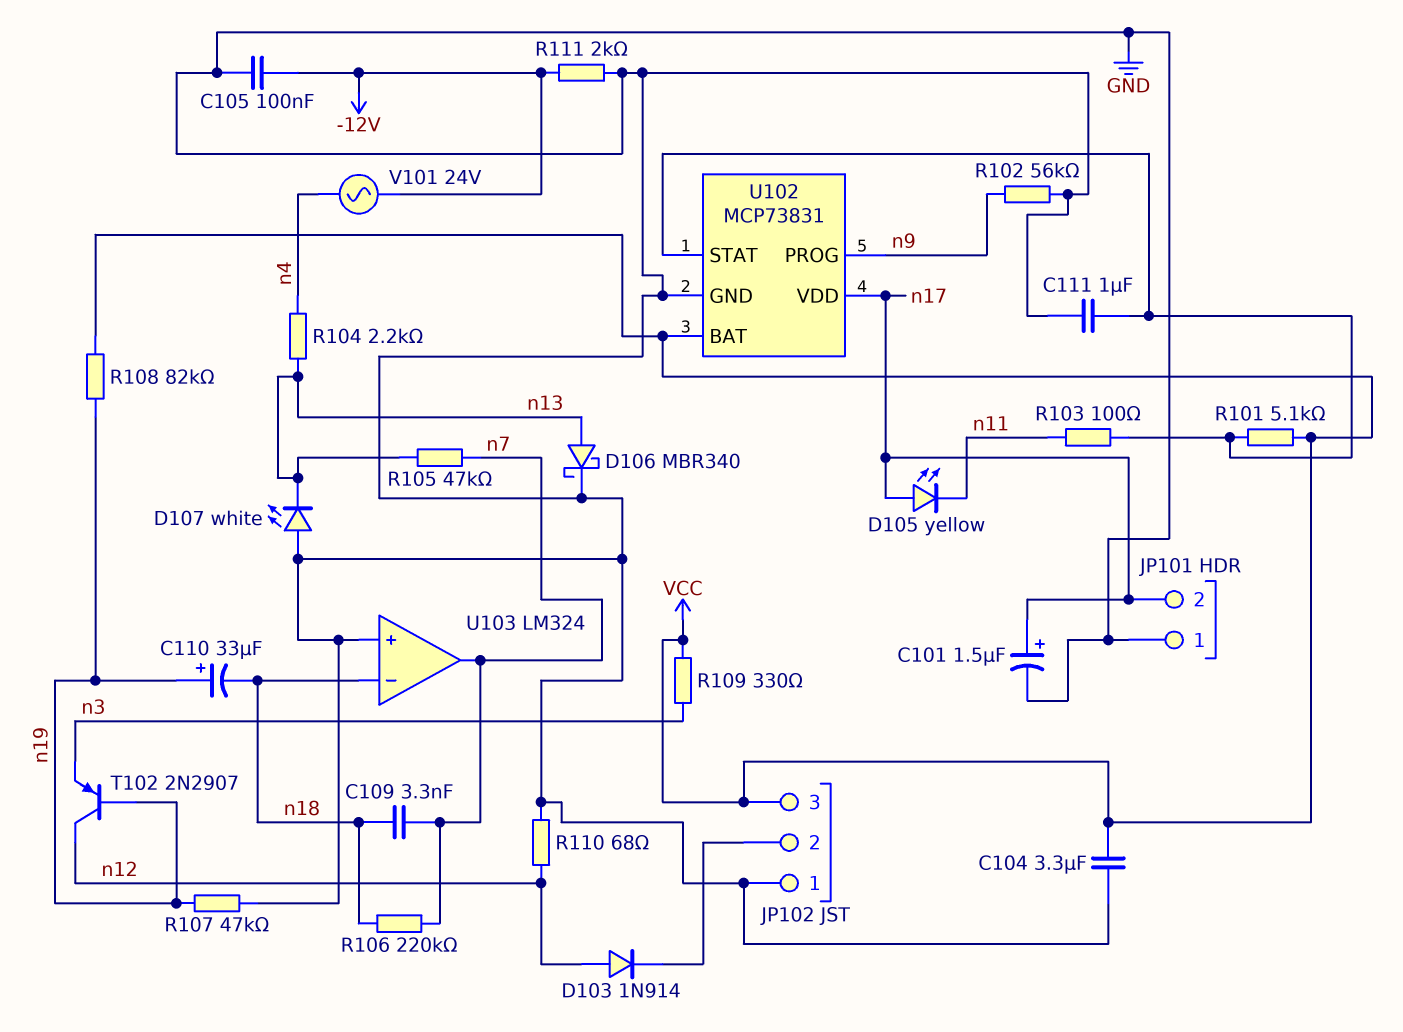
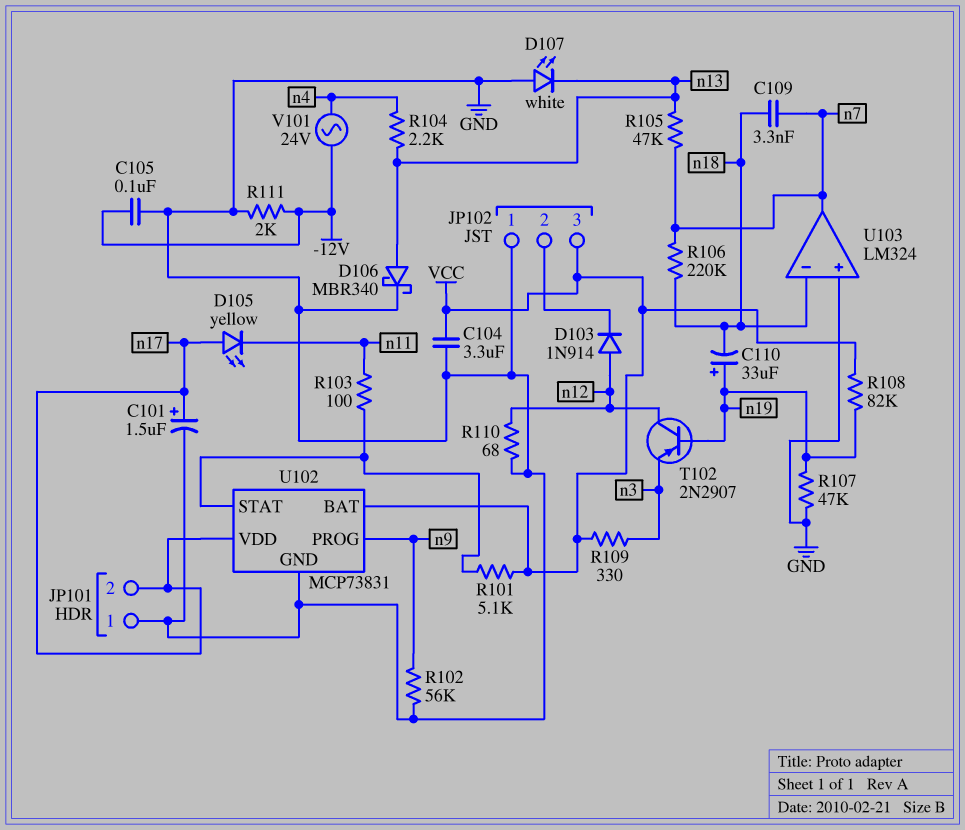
C111: 1uF (GND, U102/STAT) -> none

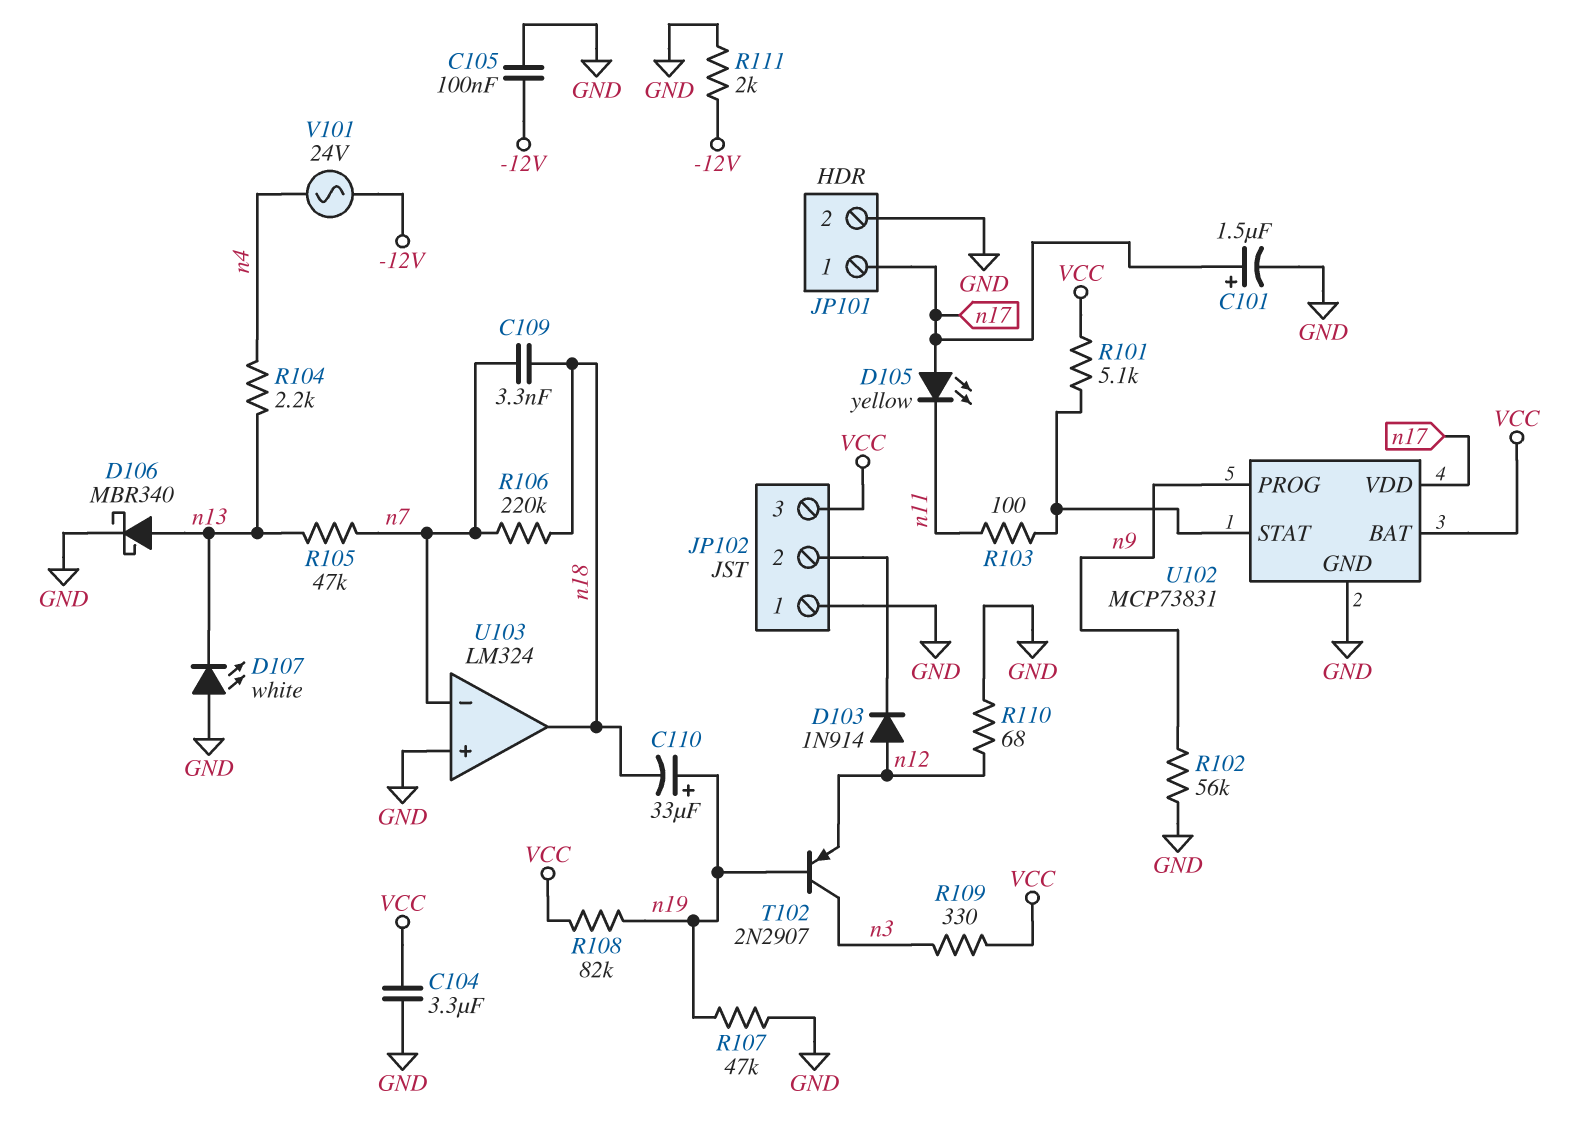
JP101 pin 1: GND -> n17
JP101 pin 2: n17 -> GND
T102: PNP 2N2907 (B n19, C n12, E n3) -> PNP 2N2907 (B n19, C n3, E n12)
U103 pin in-: n18 -> n7
U103 pin out: n7 -> n18

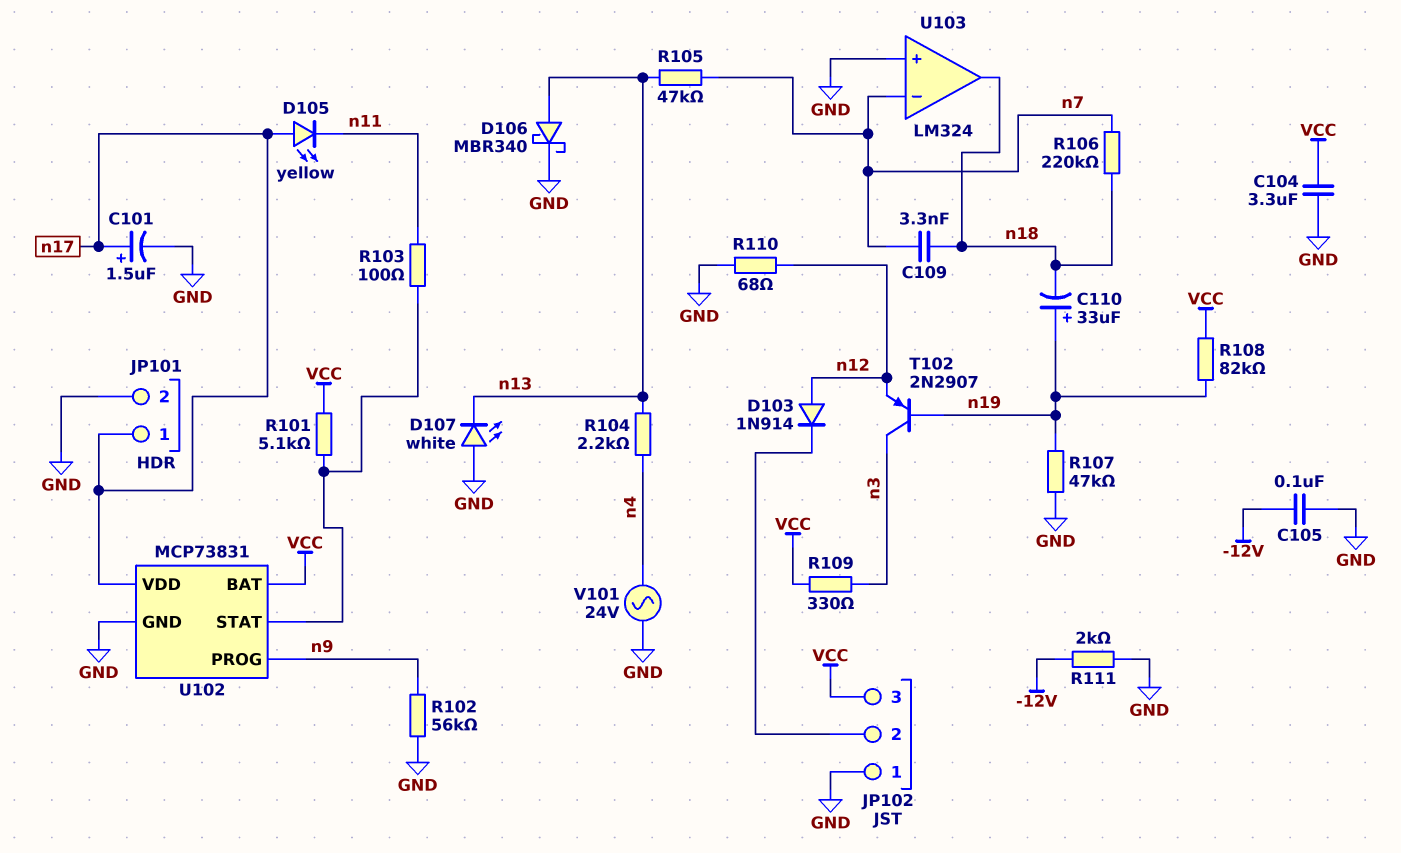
V101: AC 24V (-12V, n4) -> AC 24V (GND, n4)

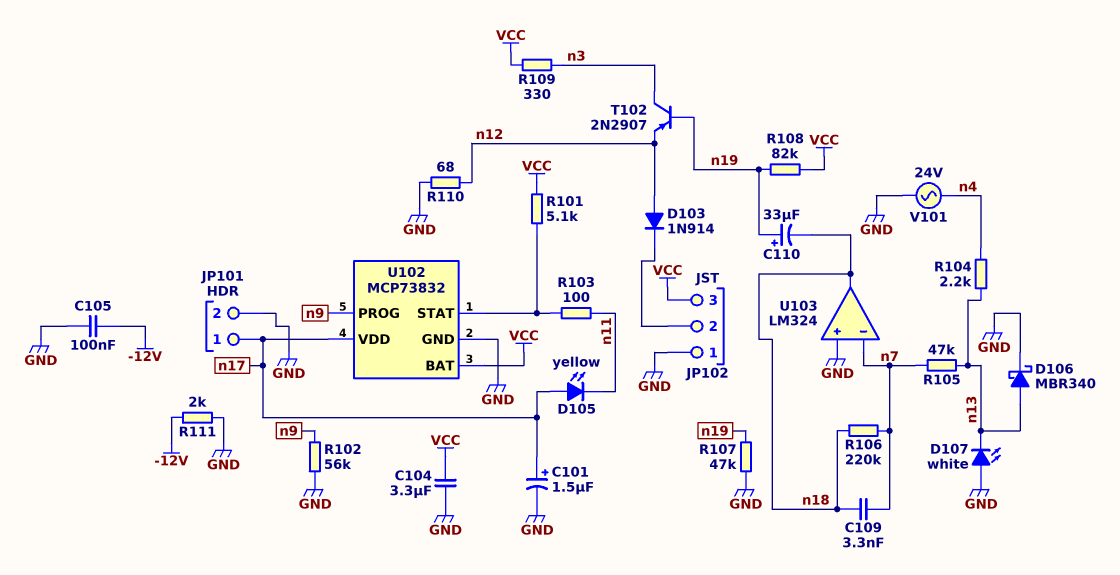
U102: MCP73831 -> MCP73832

